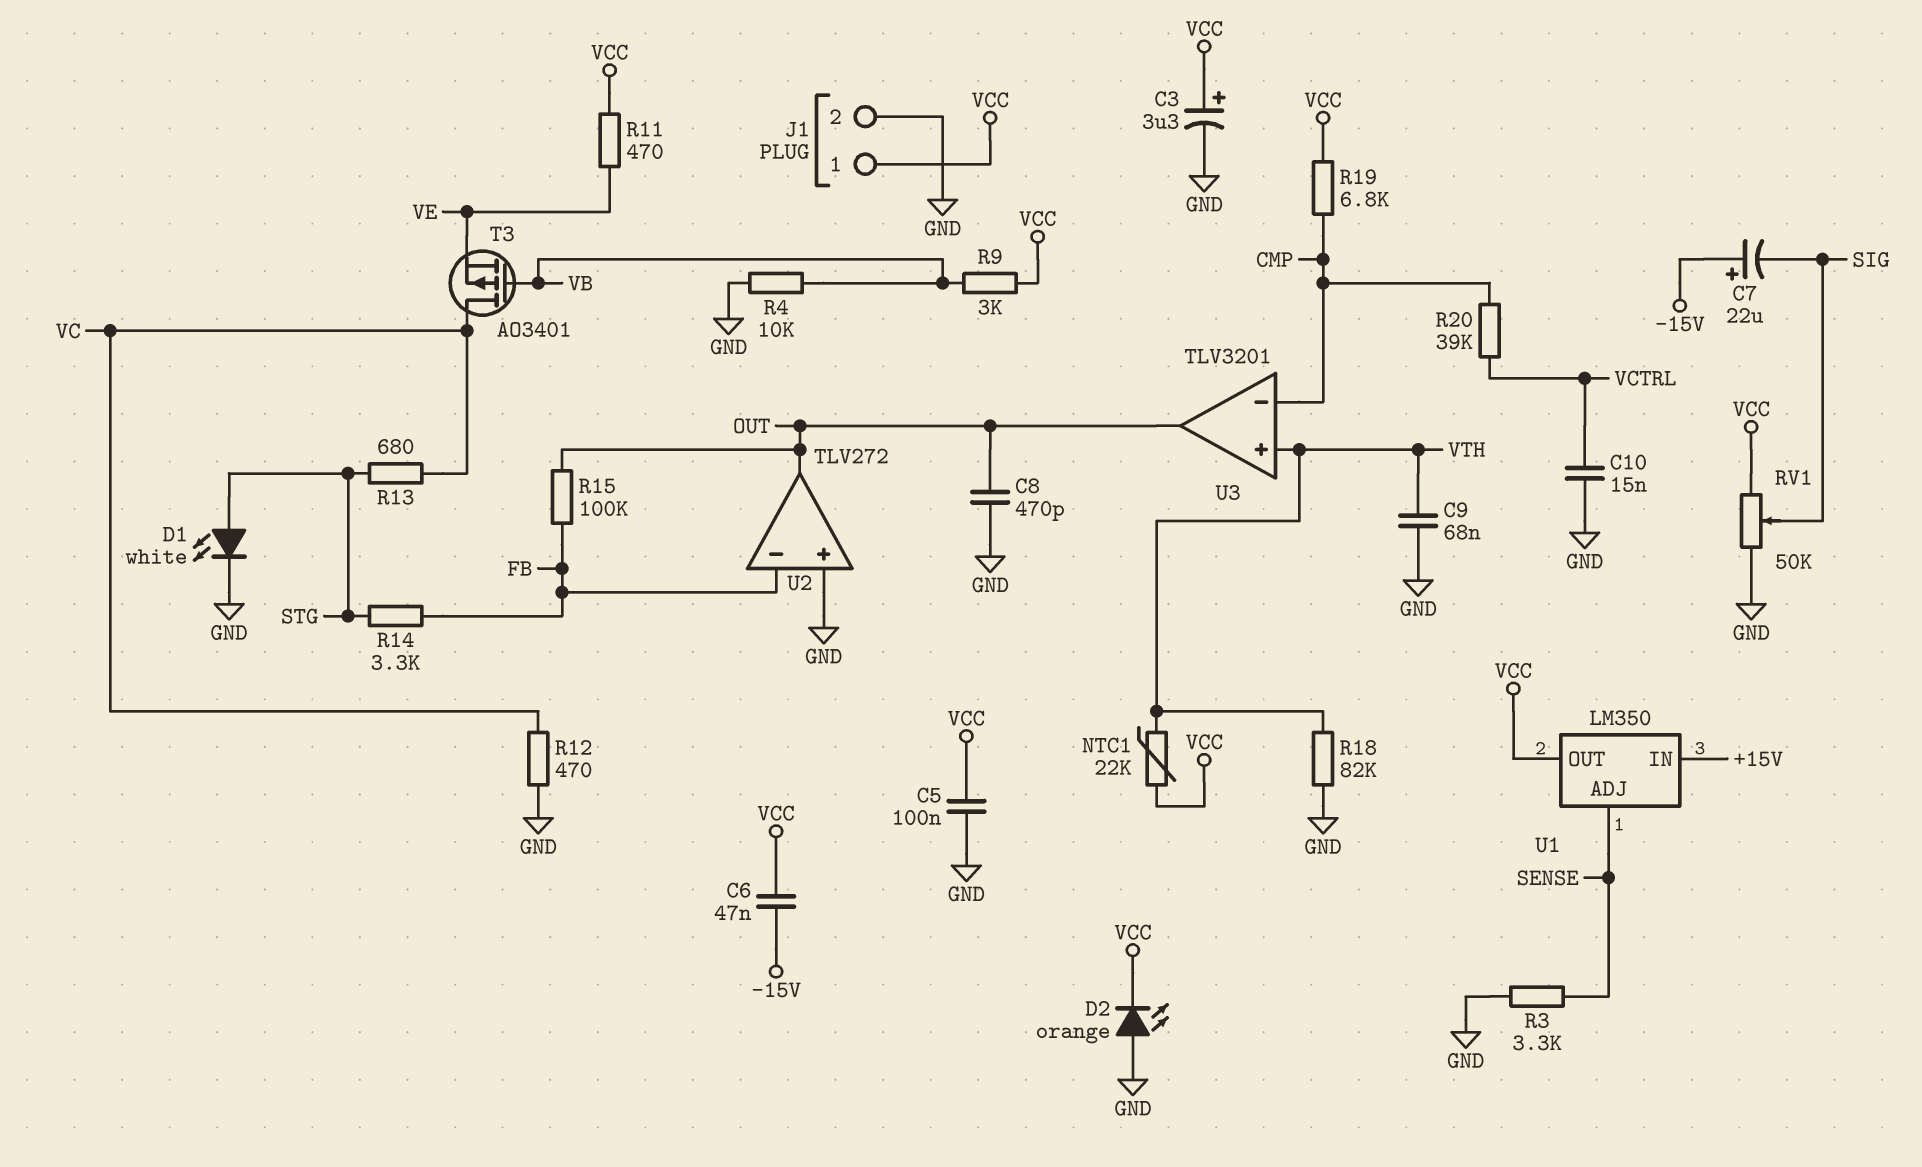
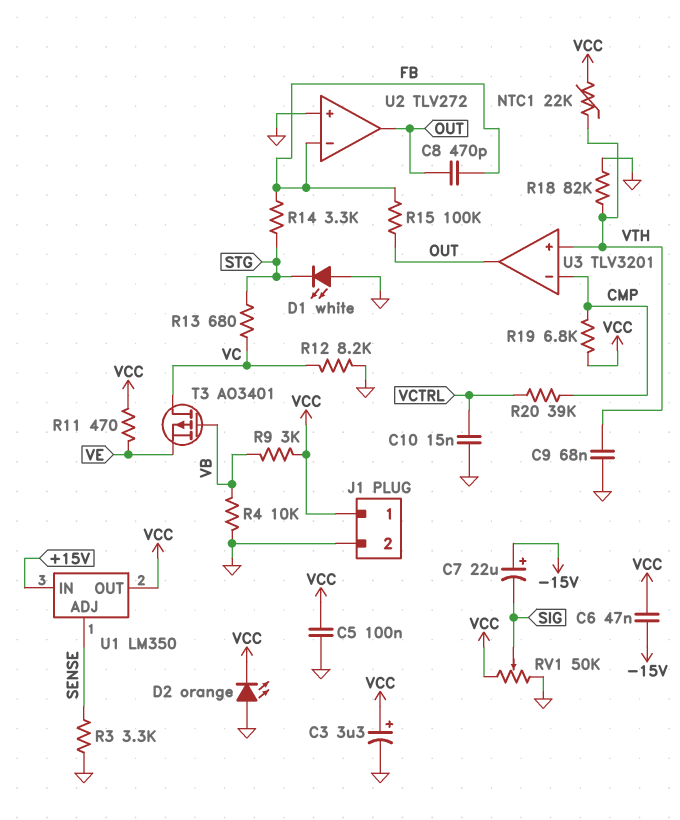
C8: 470pF (GND, OUT) -> 470pF (FB, OUT)
D1: LED white (A STG, K GND) -> LED white (A GND, K STG)
R12: 470 (GND, VC) -> 8.2k (GND, VC)

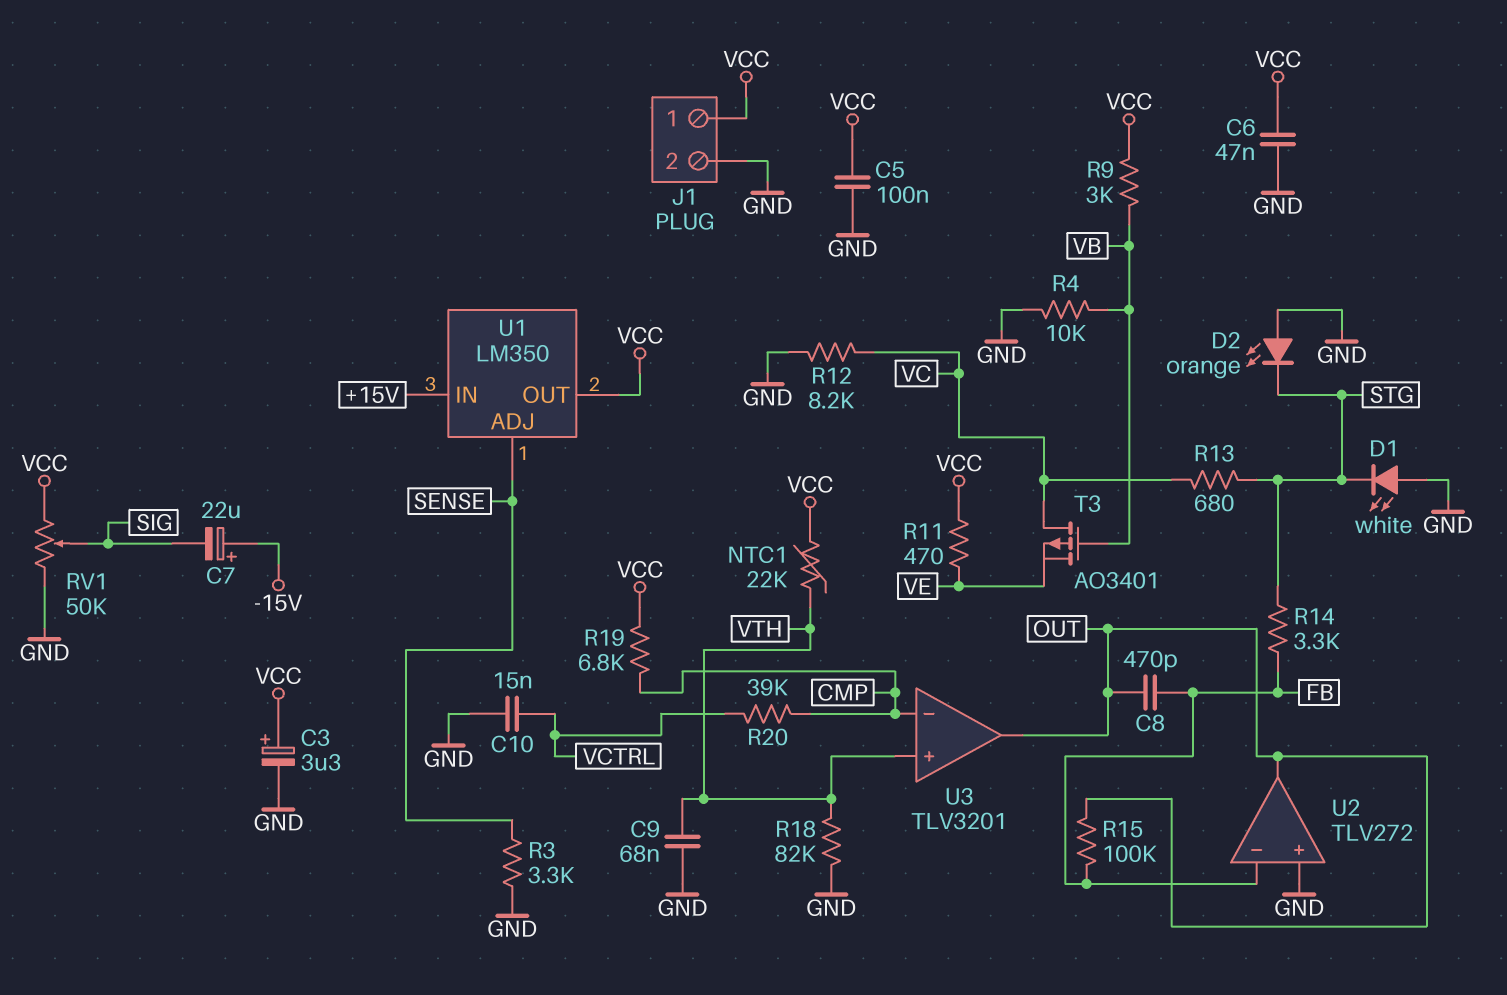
C6: 47nF (-15V, VCC) -> 47nF (GND, VCC)
D2: LED orange (A GND, K VCC) -> LED orange (A GND, K STG)

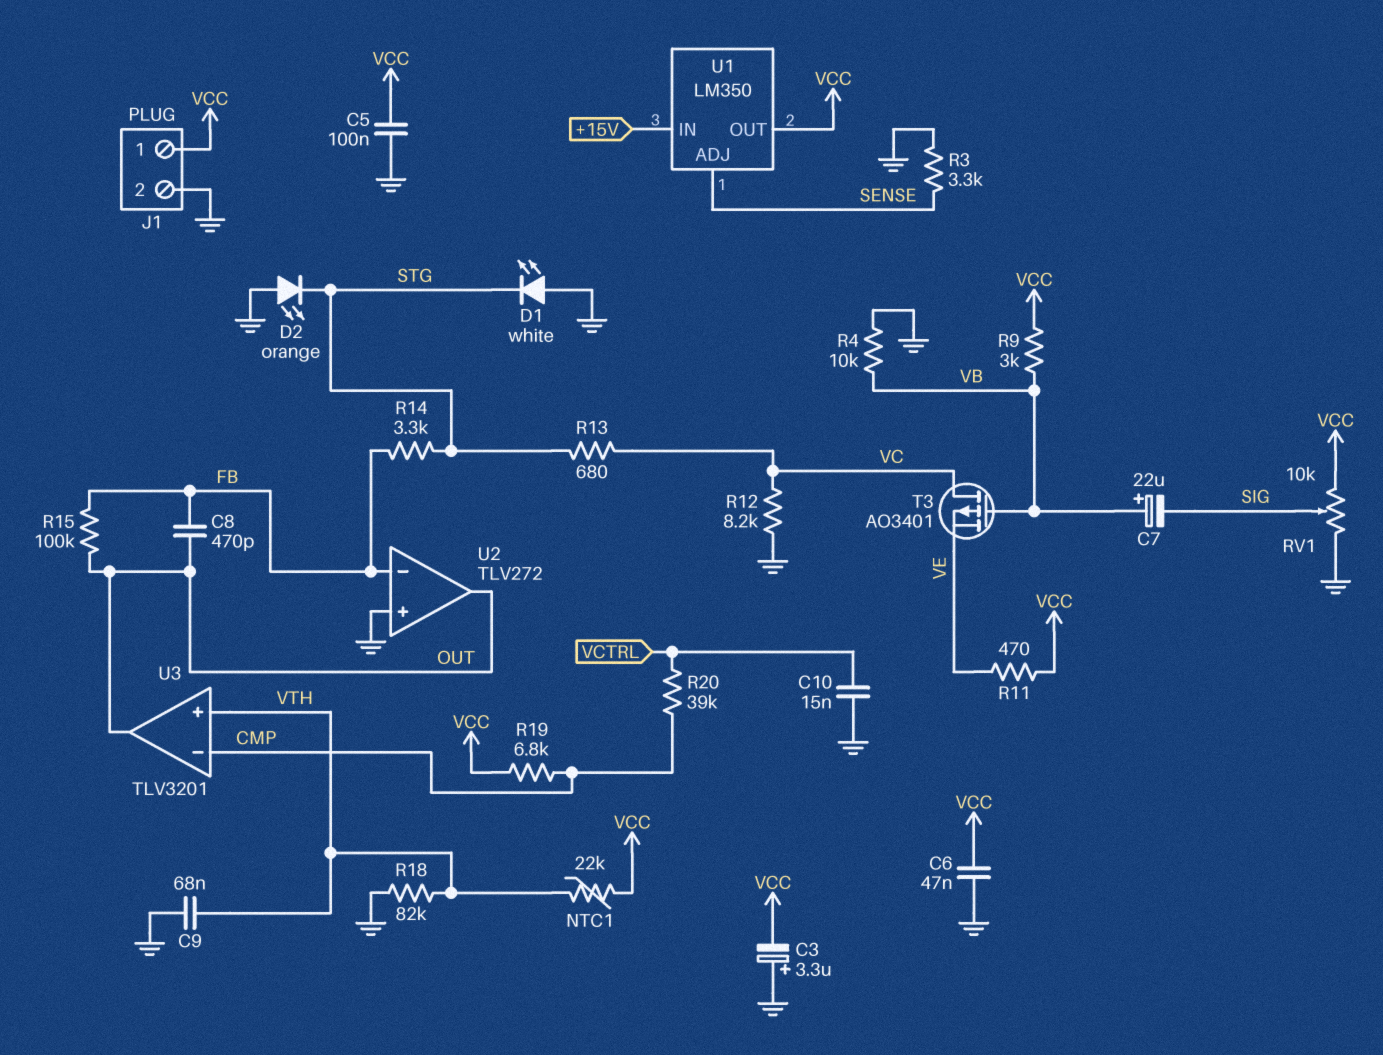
C3: 3.3uF (plus VCC, minus GND) -> 3.3uF (plus GND, minus VCC)
C7: 22uF (plus -15V, minus SIG) -> 22uF (plus VB, minus SIG)
RV1: 50k (GND, VCC, wiper SIG) -> 10k (GND, VCC, wiper SIG)

